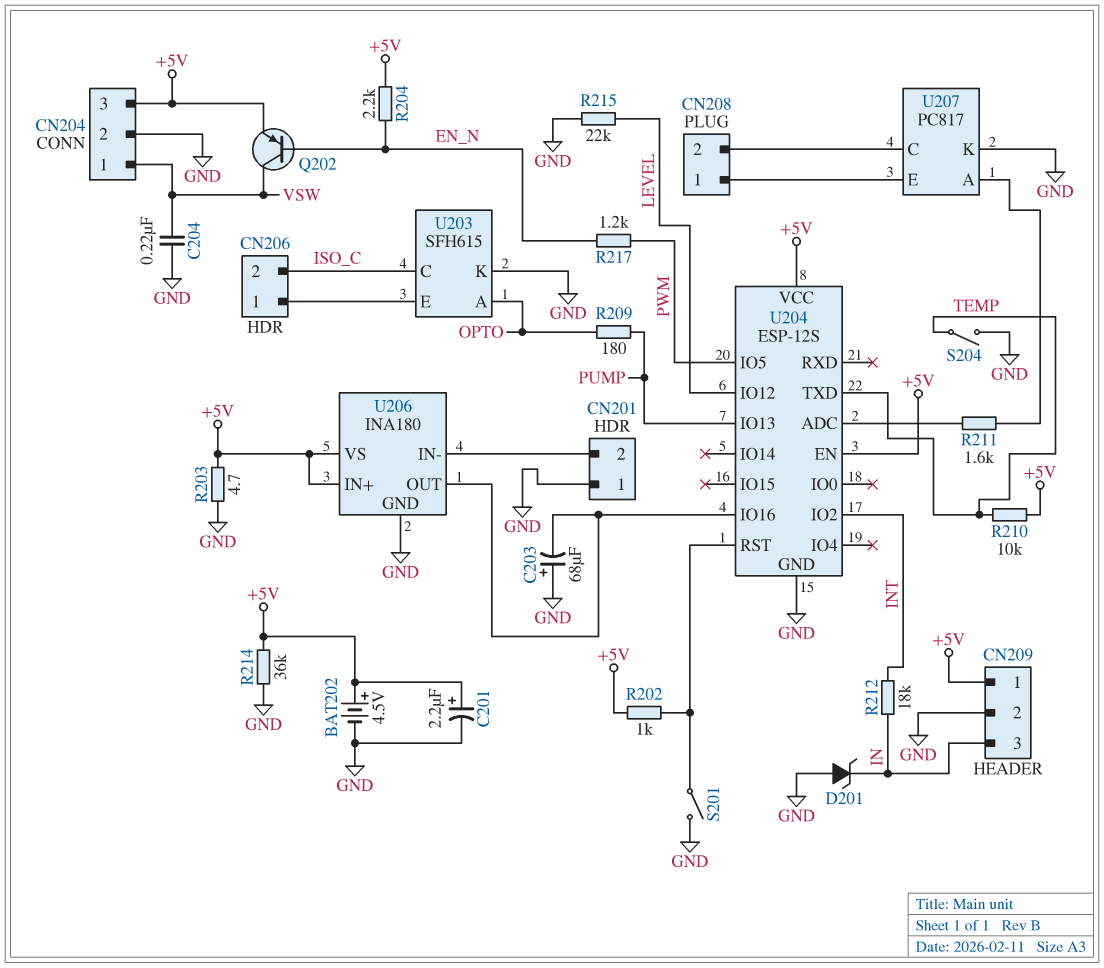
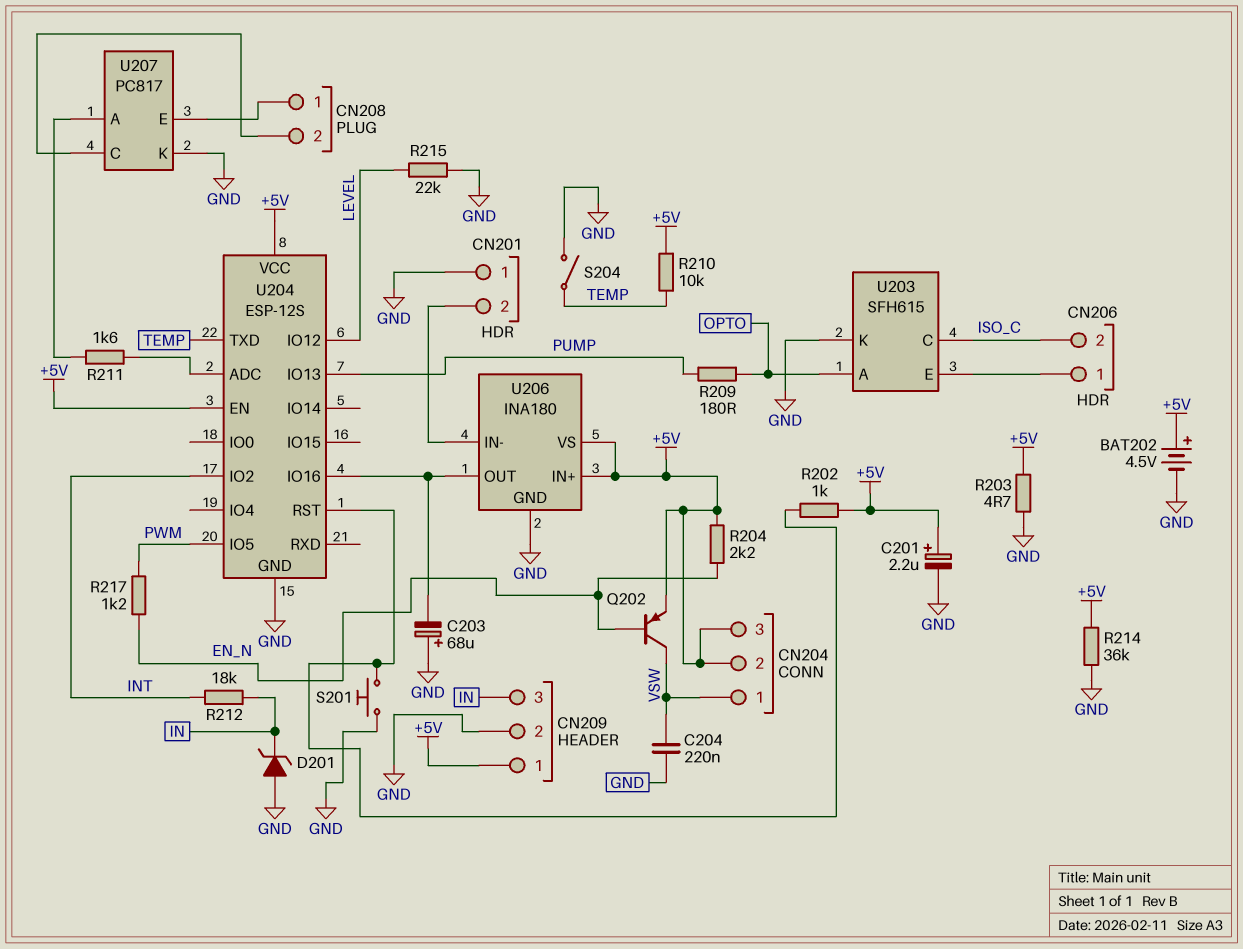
CN204 pin 2: GND -> +5V
S201: switch (GND, U204/RST) -> button (GND, U204/RST)

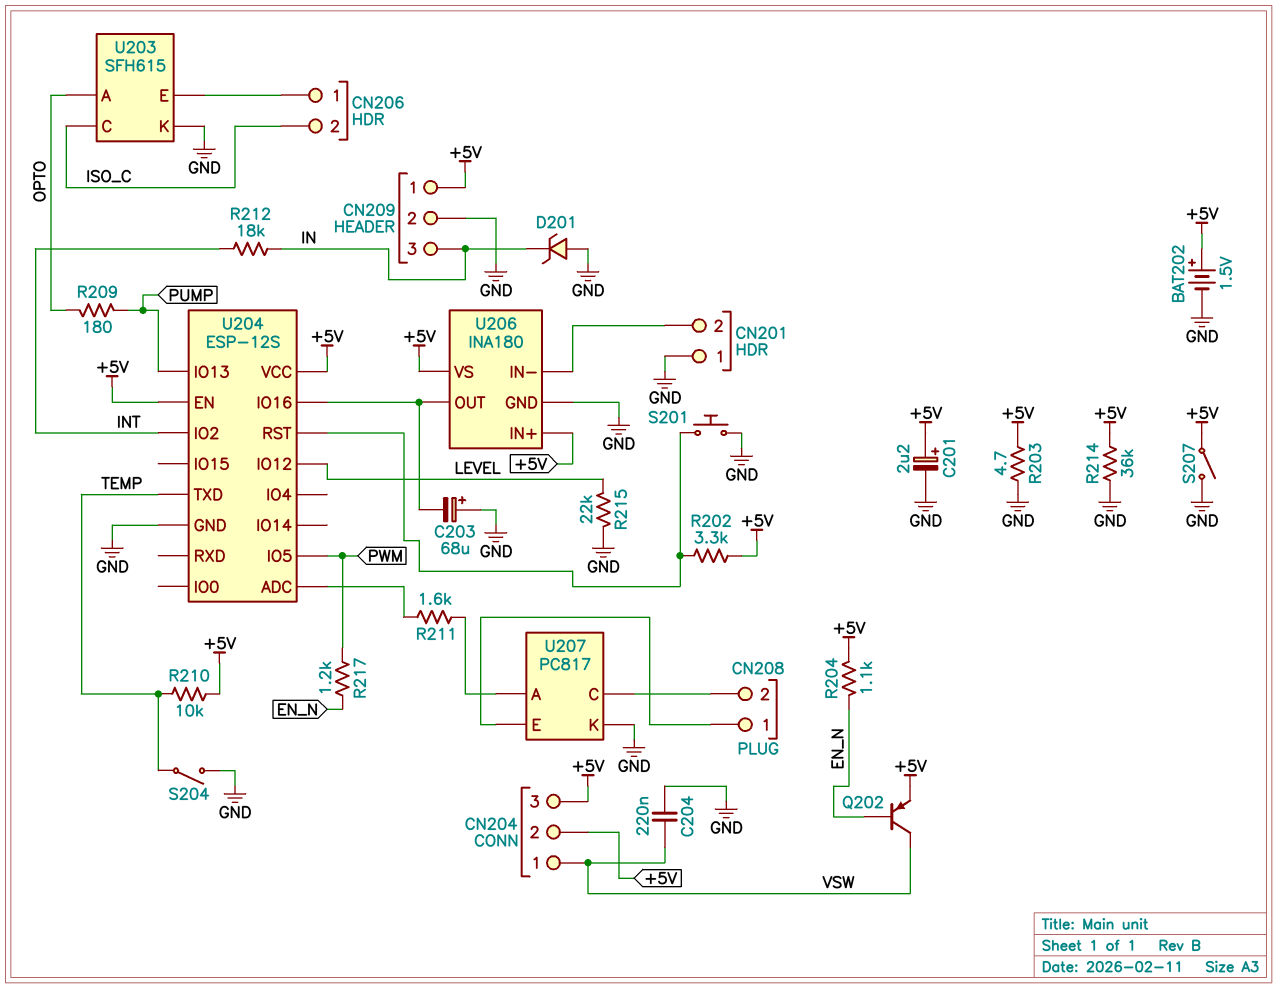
BAT202: 4.5V (plus +5V, minus GND) -> 1.5V (plus +5V, minus GND)
R202: 1k (+5V, U204/RST) -> 3.3k (+5V, U204/RST)
R204: 2.2k (+5V, EN_N) -> 1.1k (+5V, EN_N)
S207: none -> switch (+5V, GND)

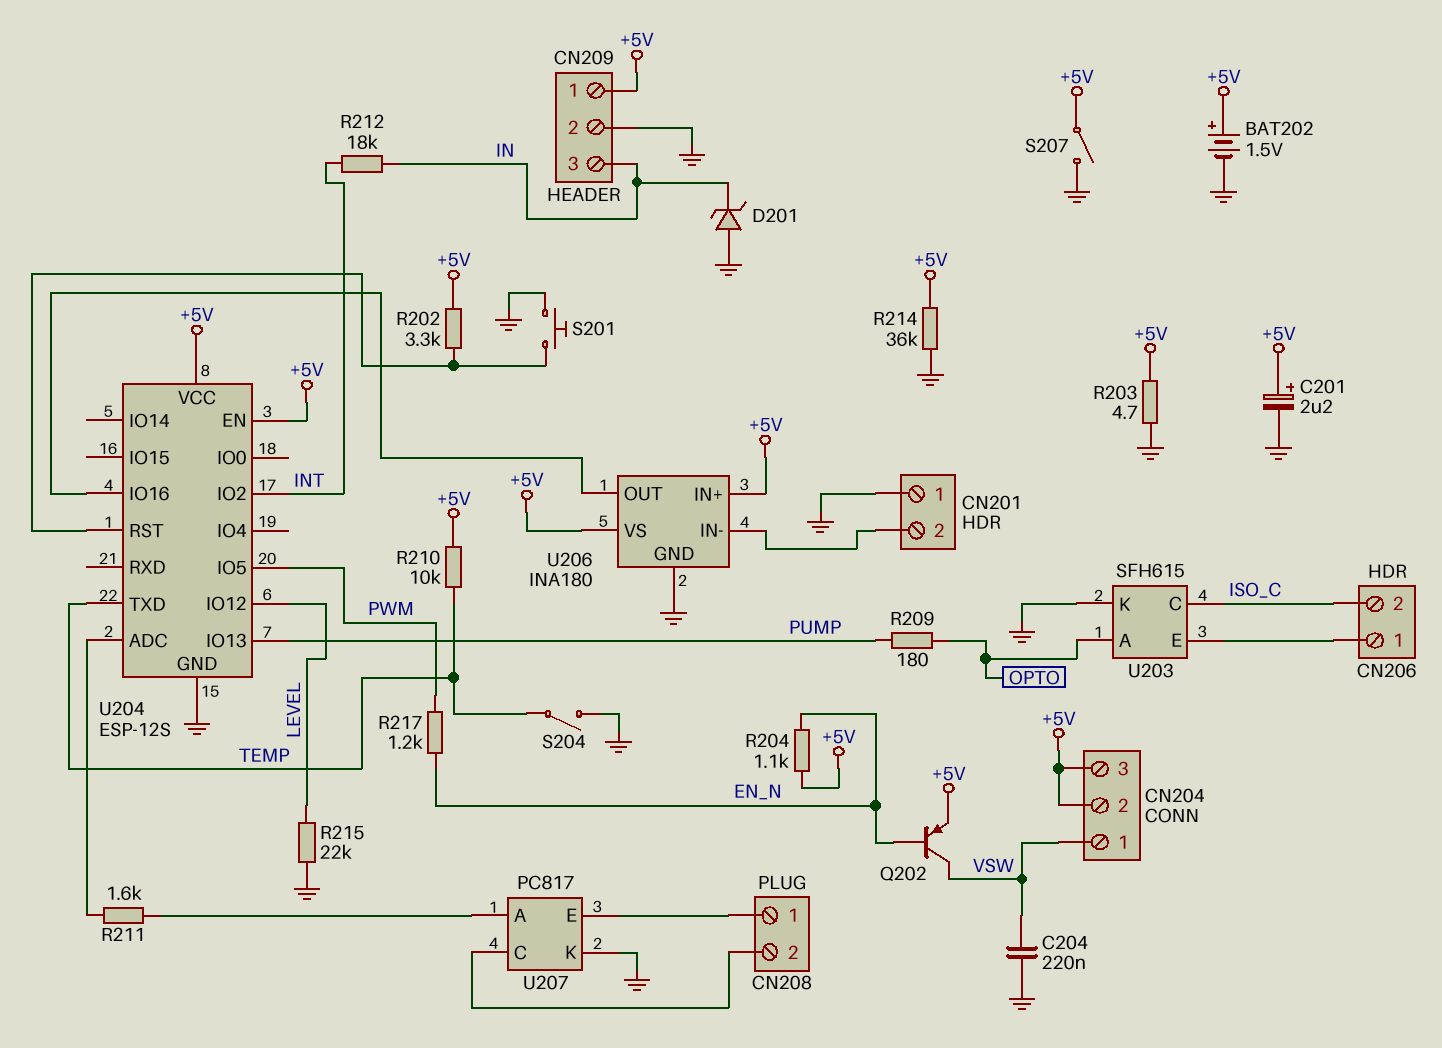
C203: 68uF (plus GND, minus U204/IO16) -> none

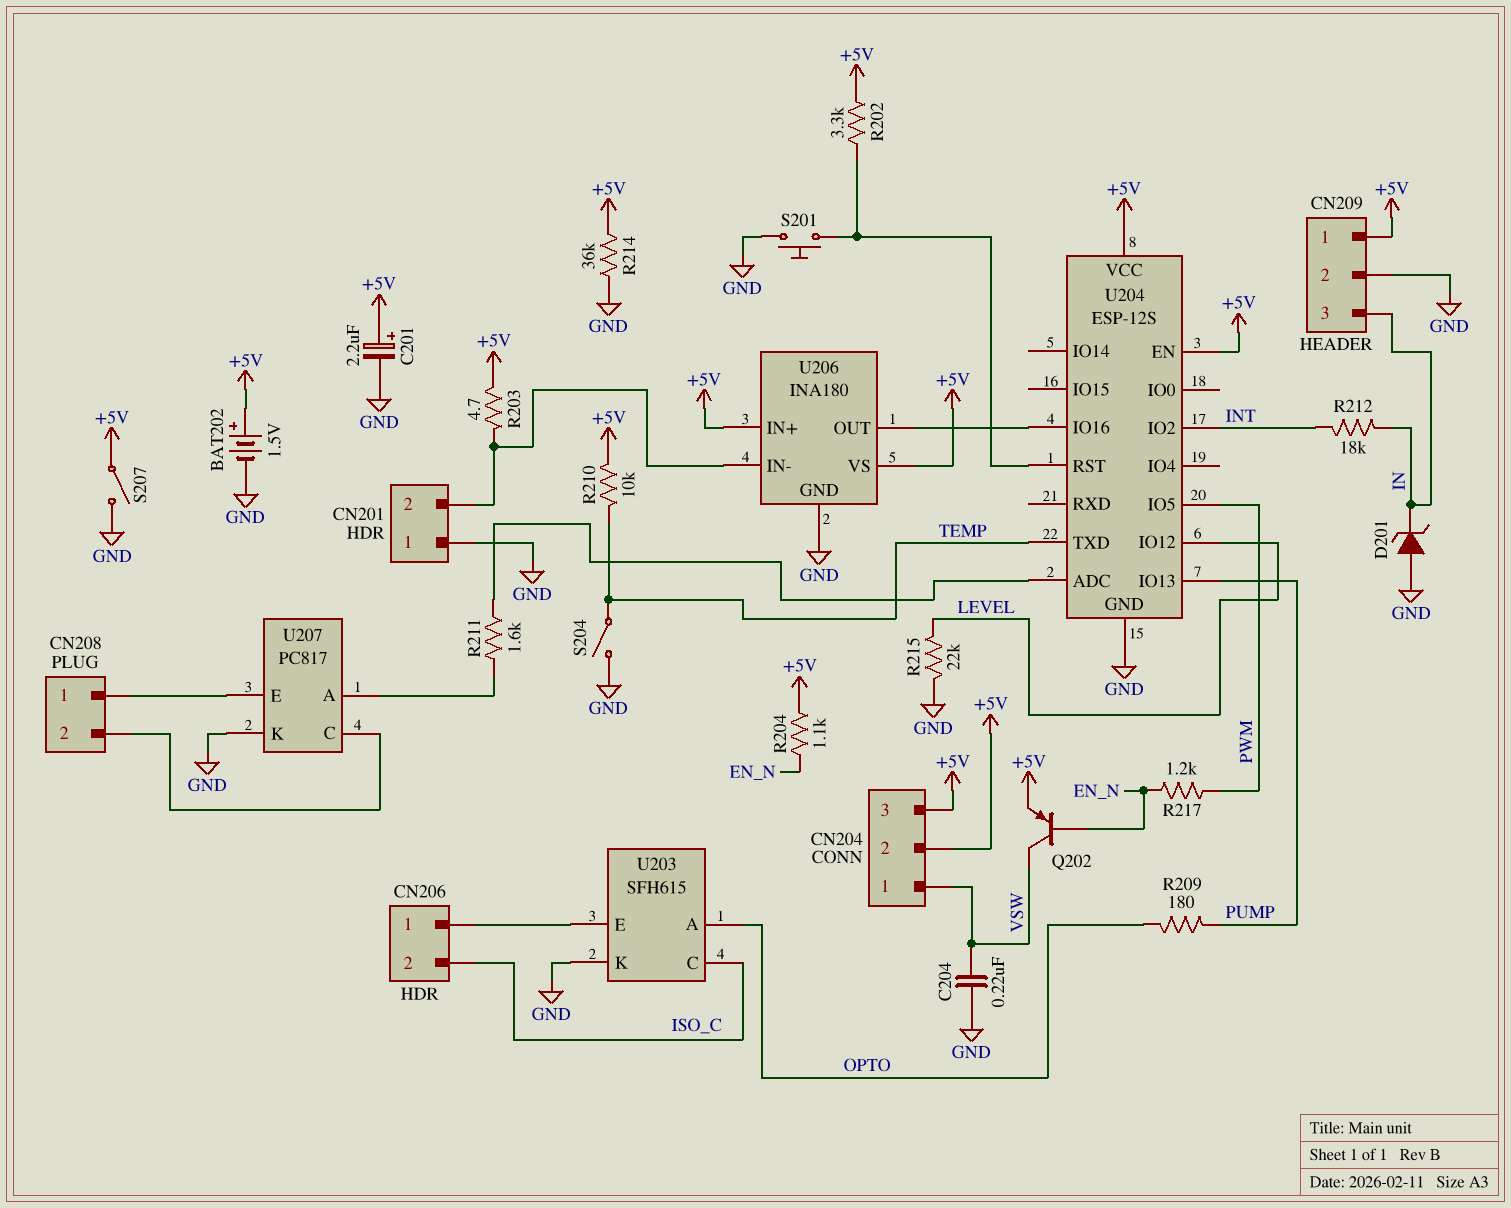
R203: 4.7 (+5V, GND) -> 4.7 (+5V, CN201/2)

